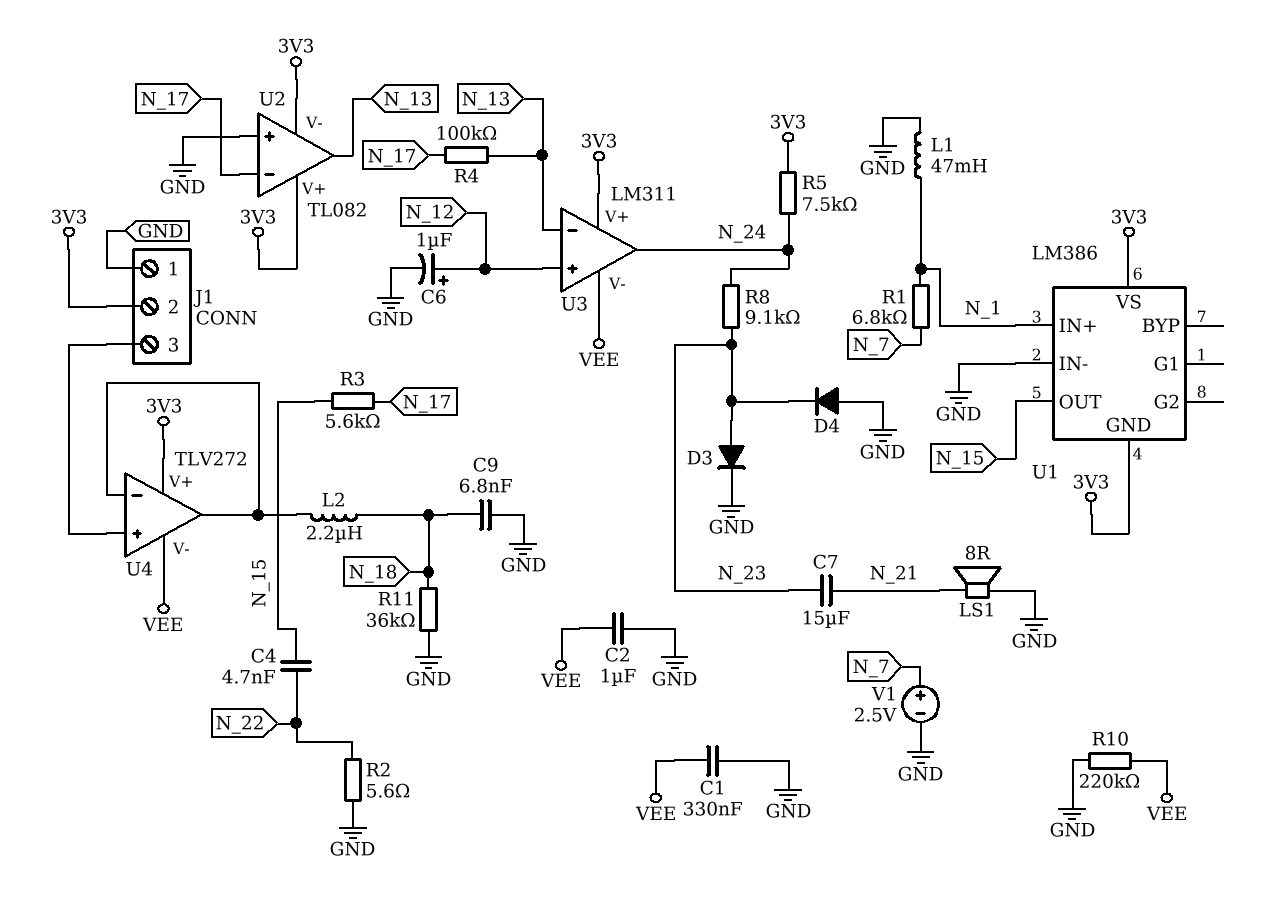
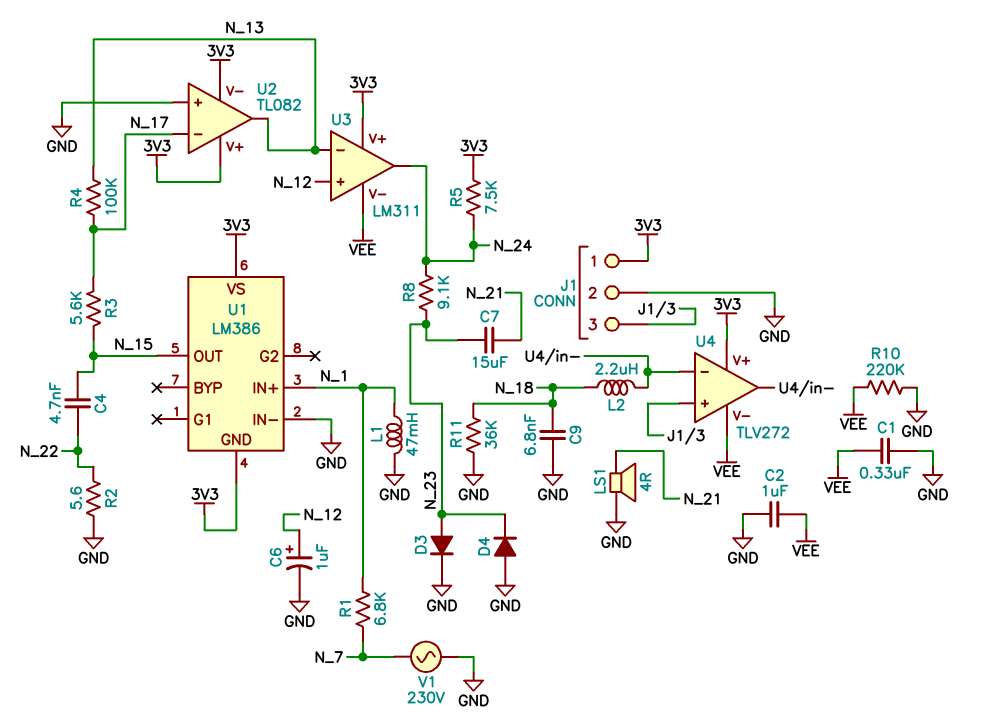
J1 pin 1: GND -> 3V3
J1 pin 2: 3V3 -> GND
LS1: speaker 8R (GND, N_21) -> speaker 4R (GND, N_21)
V1: 2.5V (plus N_7, minus GND) -> AC 230V (GND, N_7)

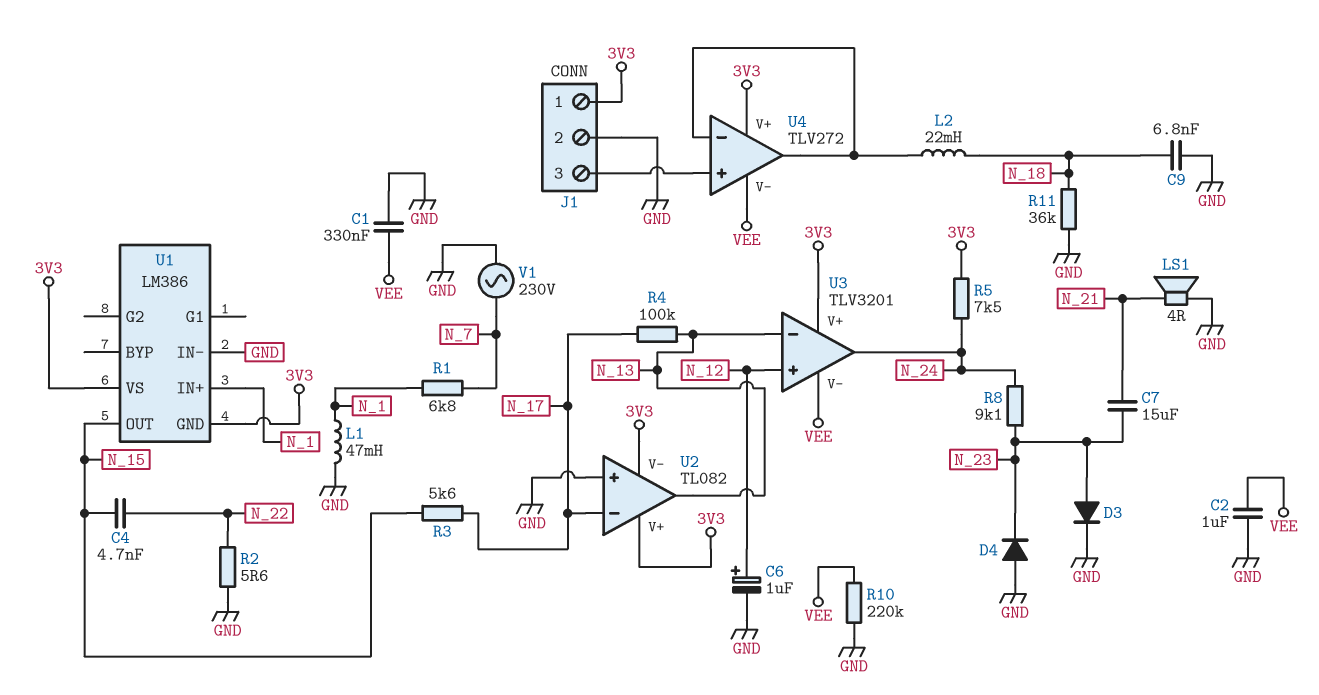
L2: 2.2uH (N_18, U4/in-) -> 22mH (N_18, U4/in-)
U3: LM311 -> TLV3201

